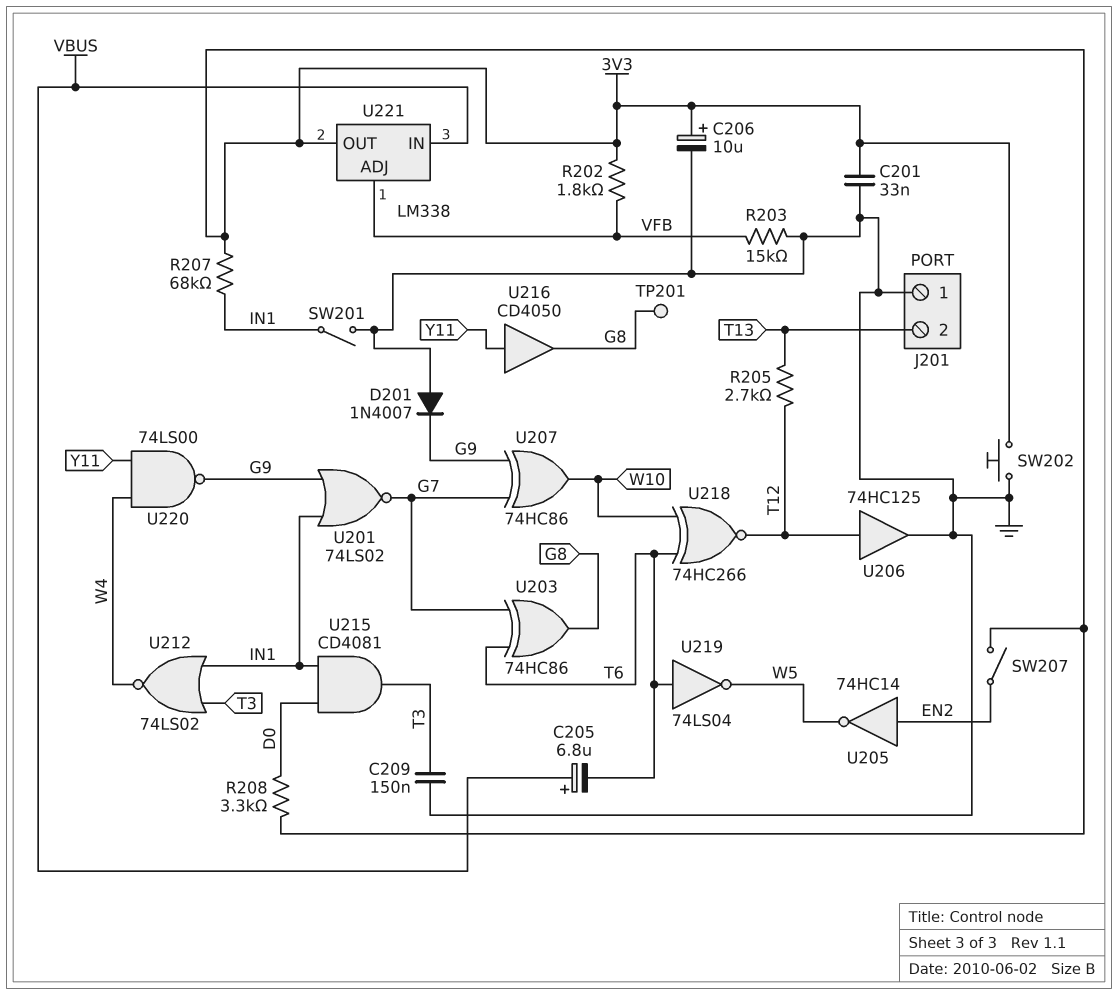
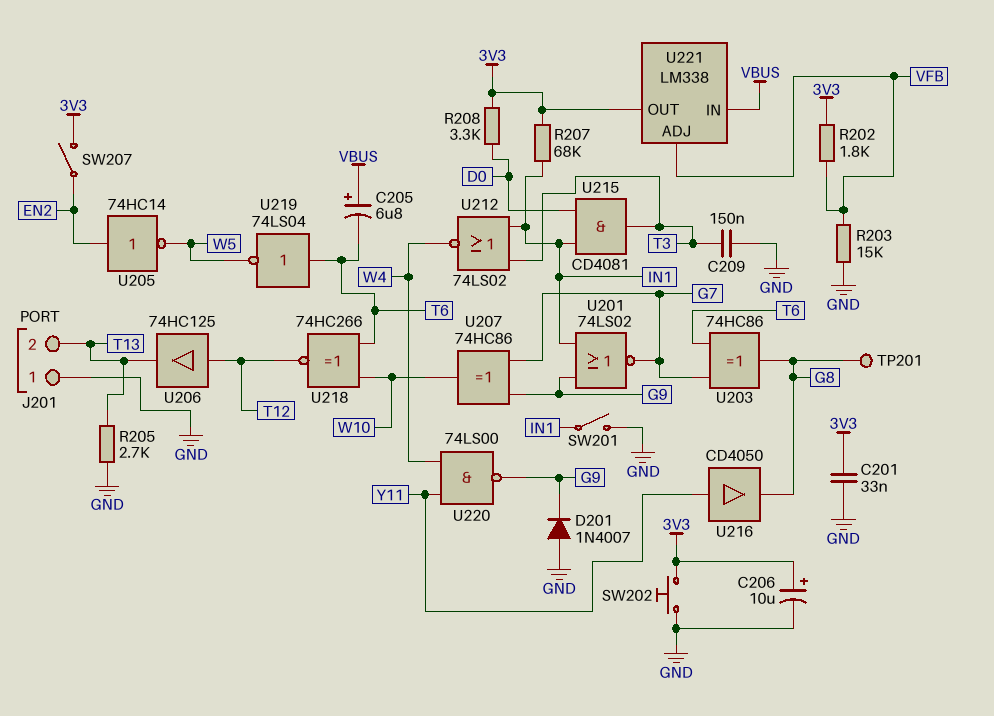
R205: 2.7k (T12, T13) -> 2.7k (GND, T13)
U206: buffer 74HC125 (in T12, out GND) -> buffer 74HC125 (in T12, out T13)

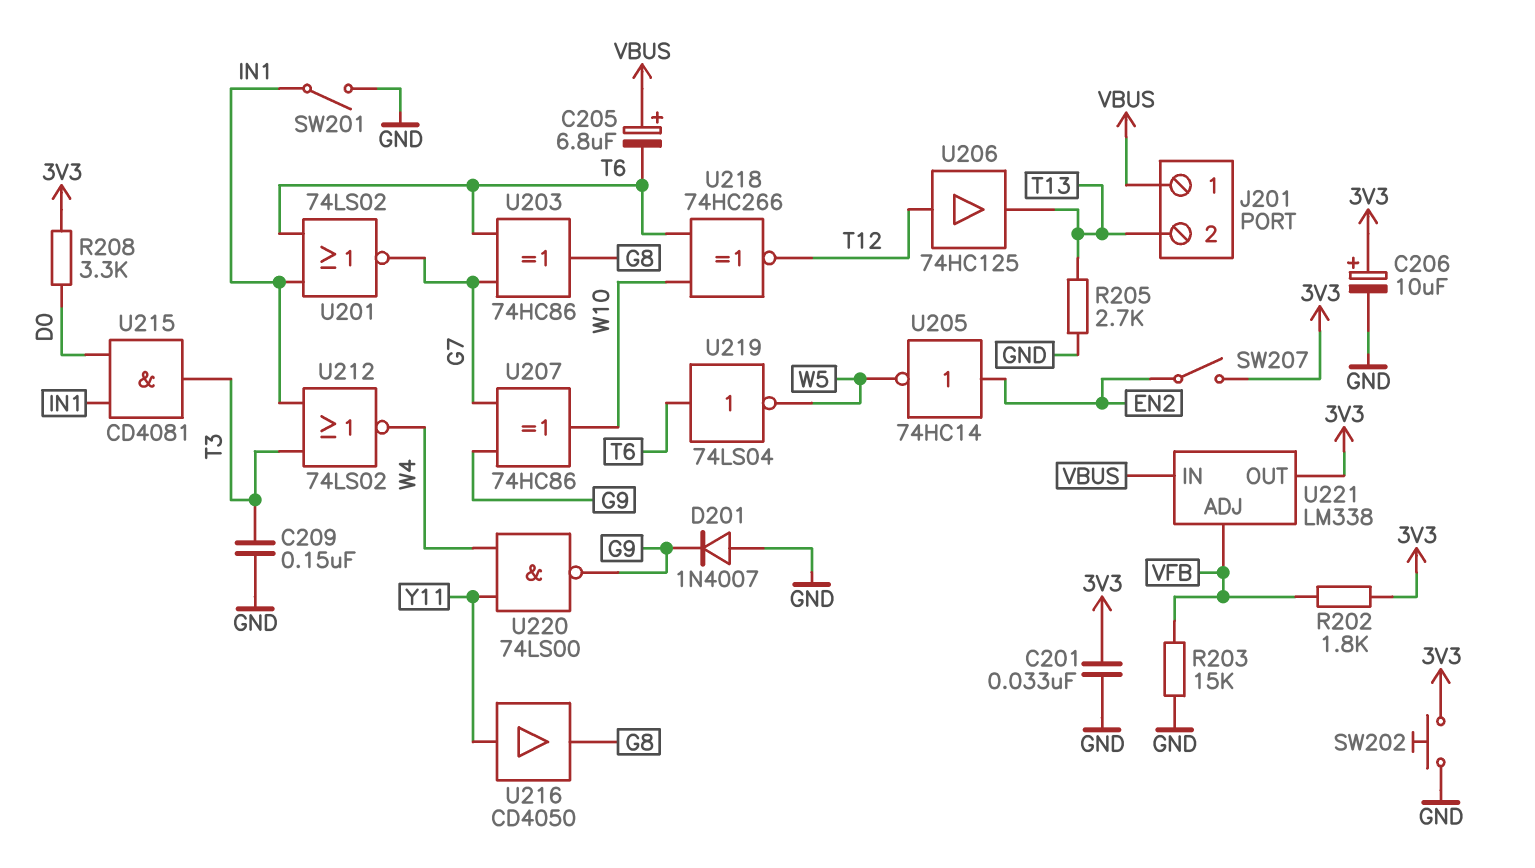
J201 pin 1: GND -> VBUS
R207: 68k (3V3, IN1) -> none
TP201: test point (G8) -> none
U201: NOR 74LS02 (in G9, in IN1, out G7) -> NOR 74LS02 (in IN1, in T6, out G7)

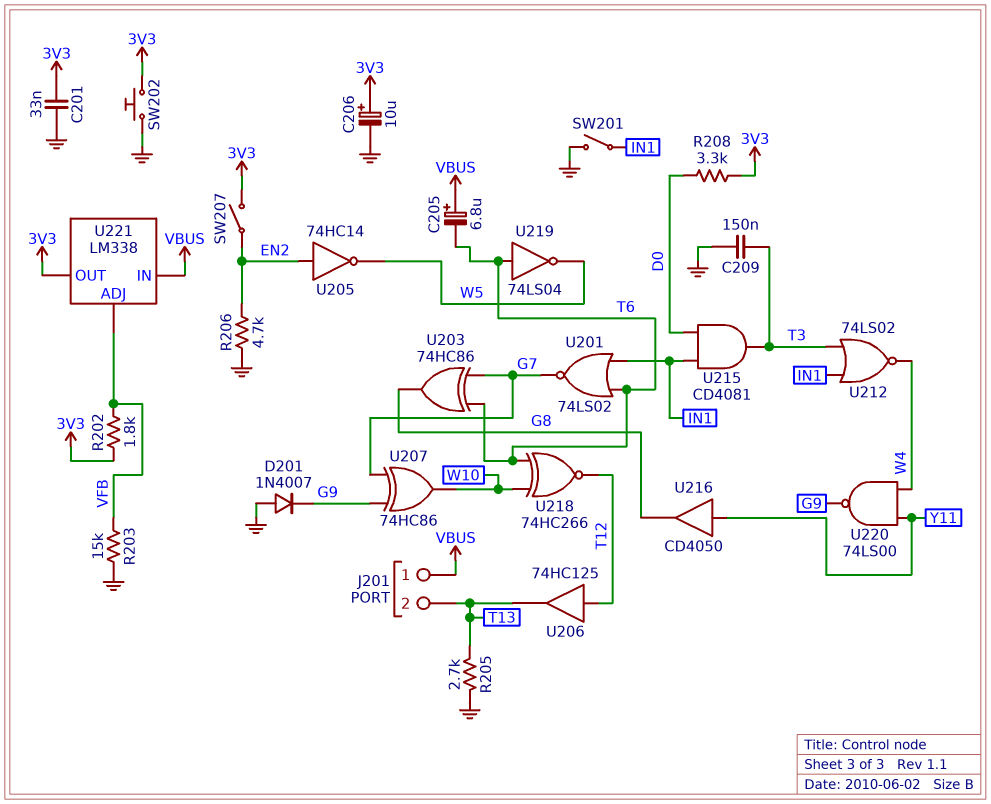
R206: none -> 4.7k (EN2, GND)

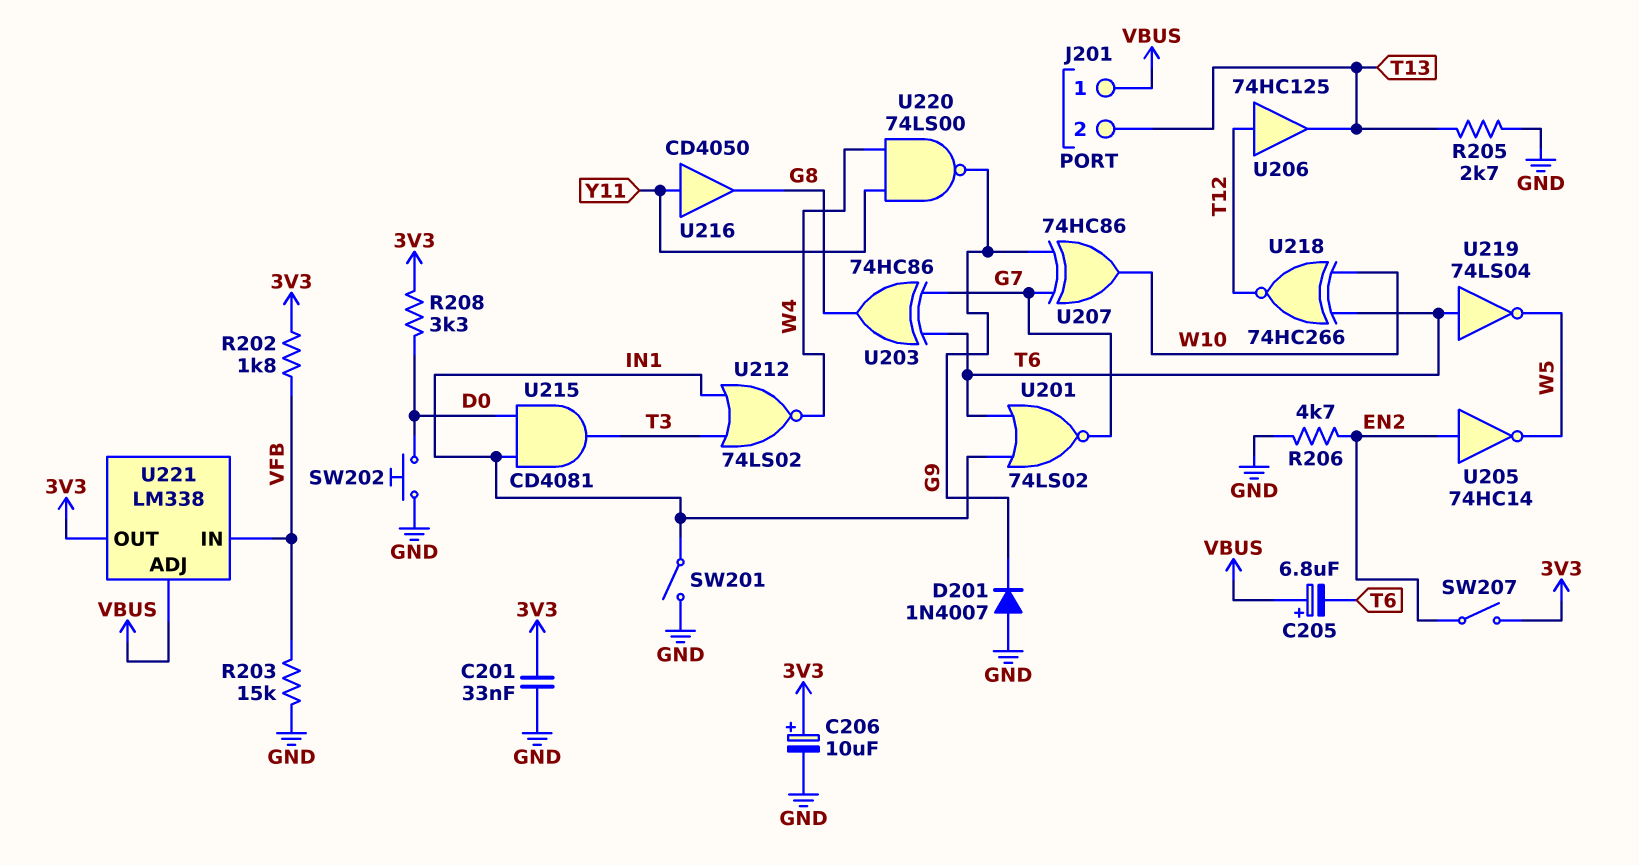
C209: 150nF (GND, T3) -> none
SW202: button (3V3, GND) -> button (D0, GND)
U221 pin ADJ: VFB -> VBUS
U221 pin IN: VBUS -> VFB

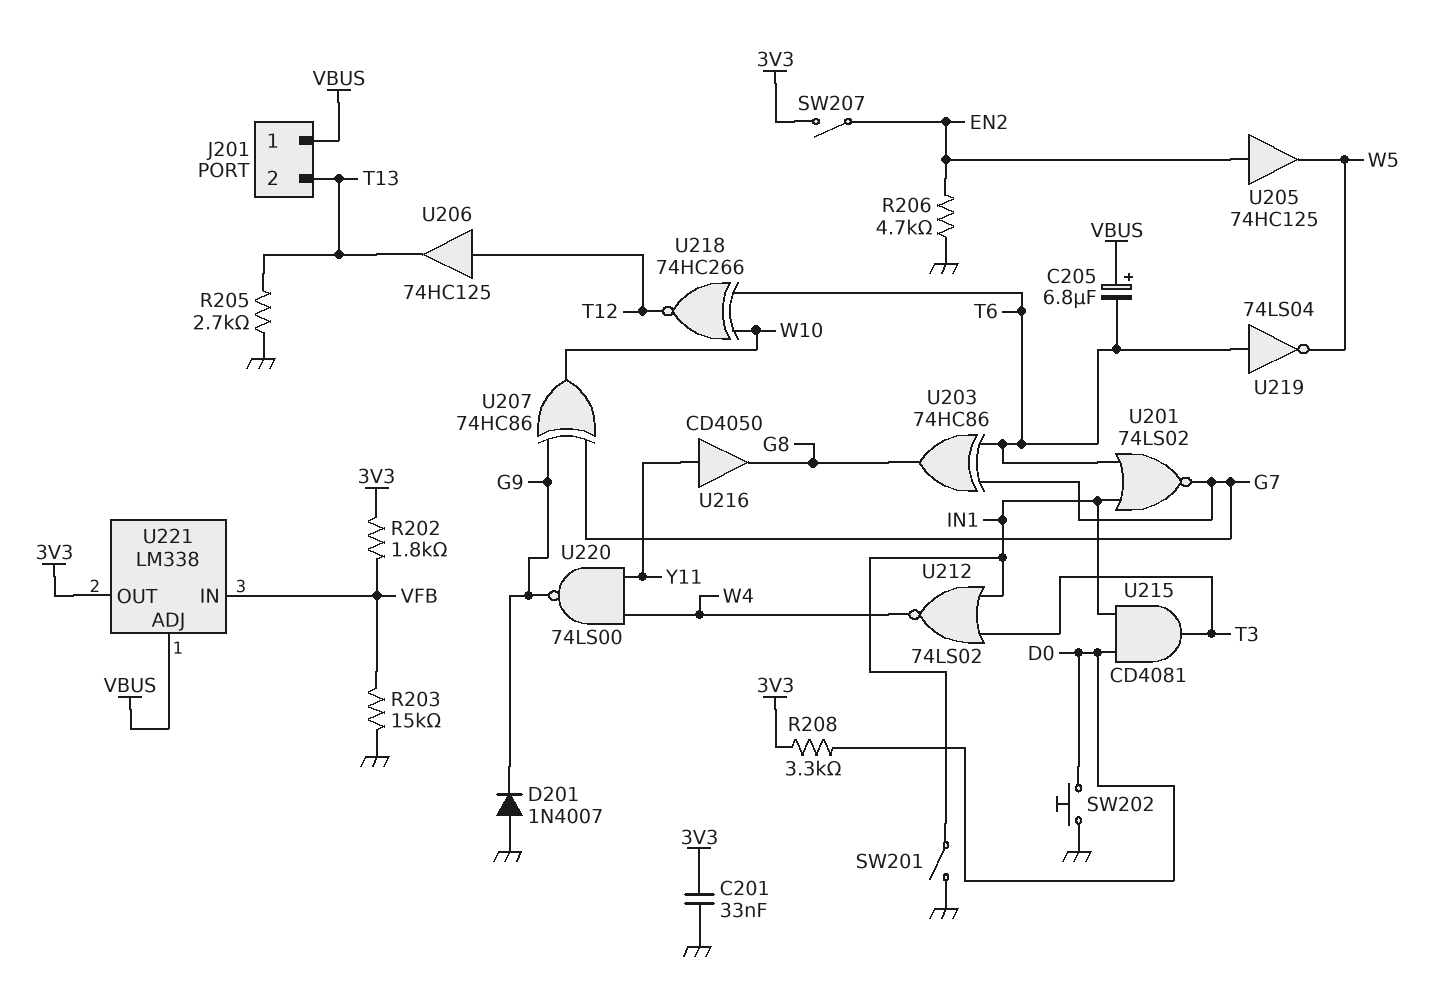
C206: 10uF (plus 3V3, minus GND) -> none
U205: NOT 74HC14 (in EN2, out W5) -> buffer 74HC125 (in EN2, out W5)

